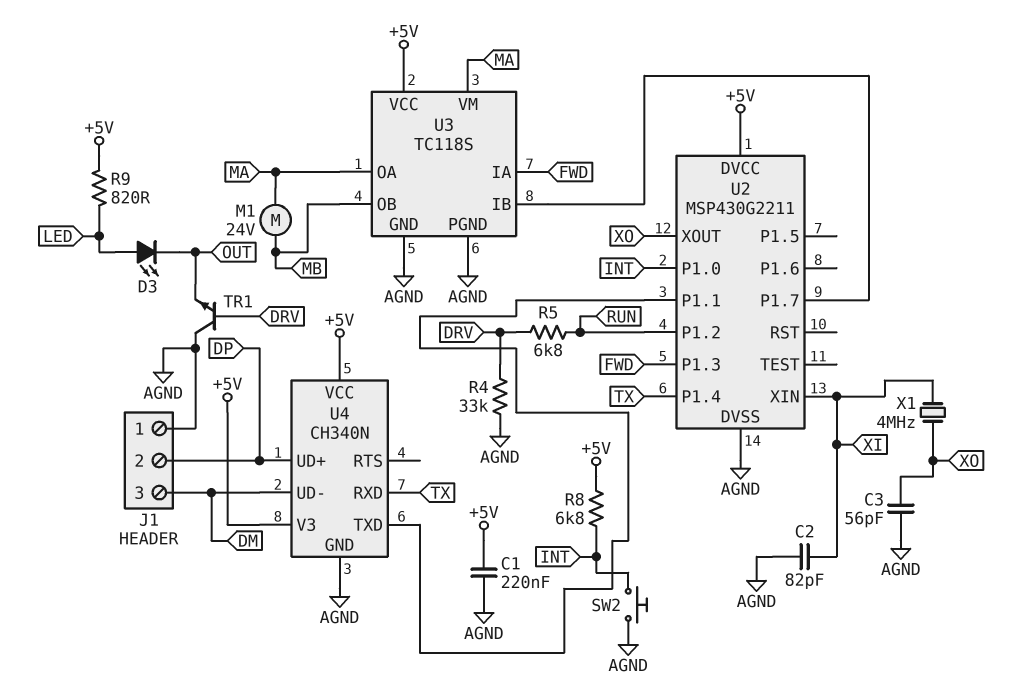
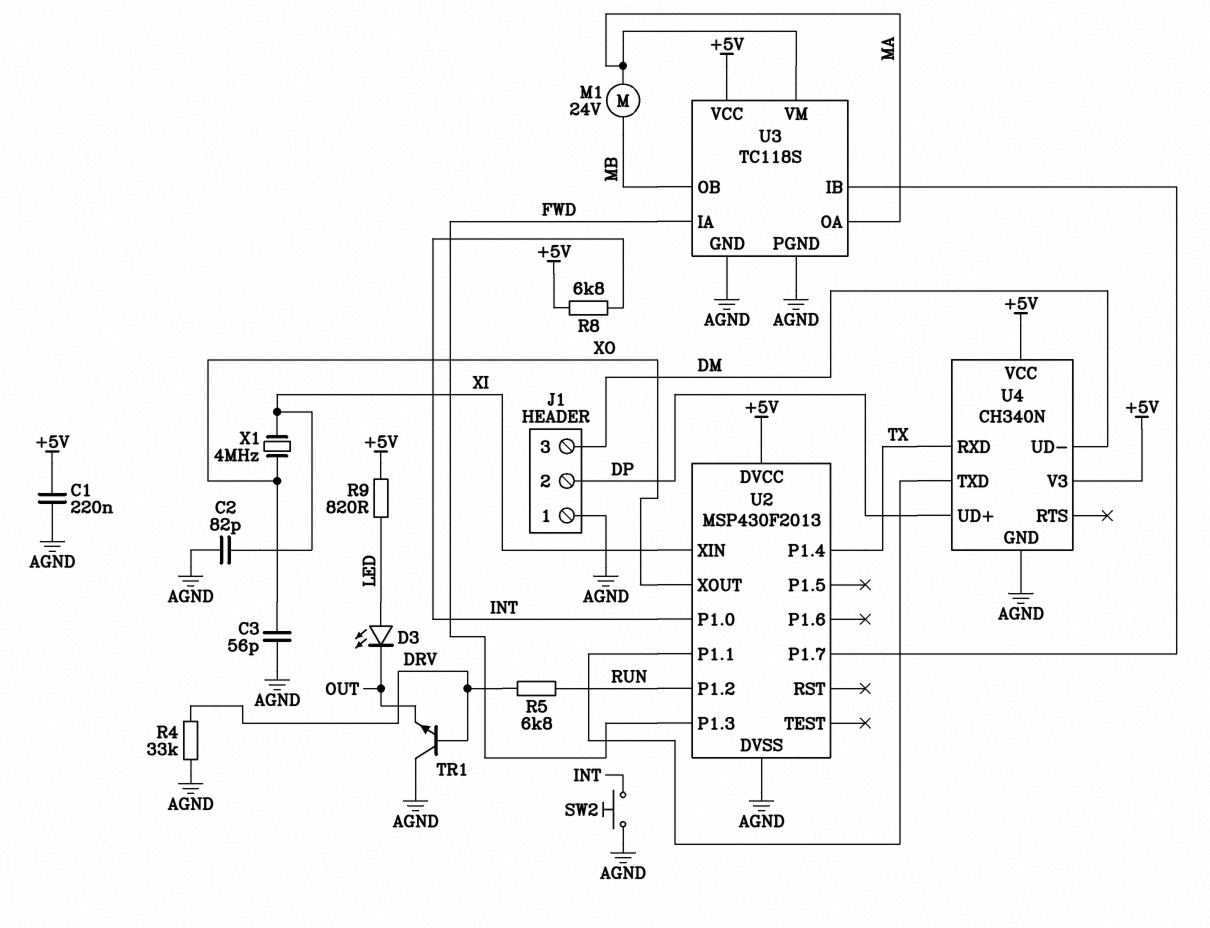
U2: MSP430G2211 -> MSP430F2013

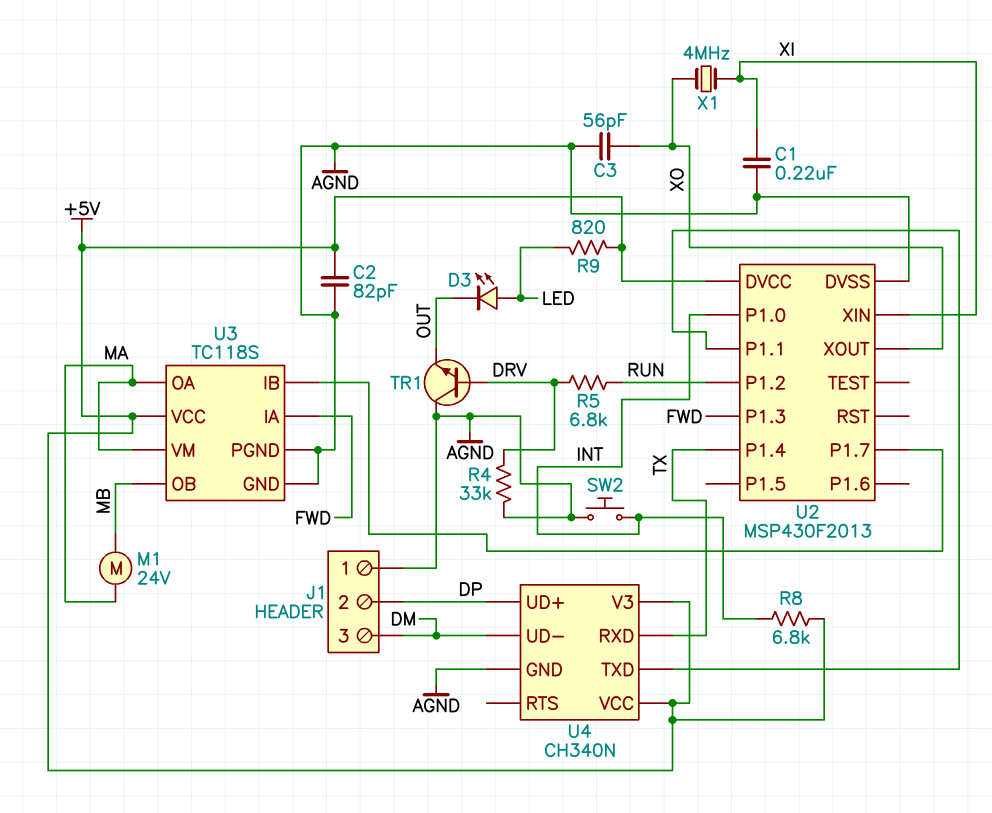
C1: 220nF (+5V, AGND) -> 220nF (AGND, XI)
C2: 82pF (AGND, XI) -> 82pF (+5V, AGND)

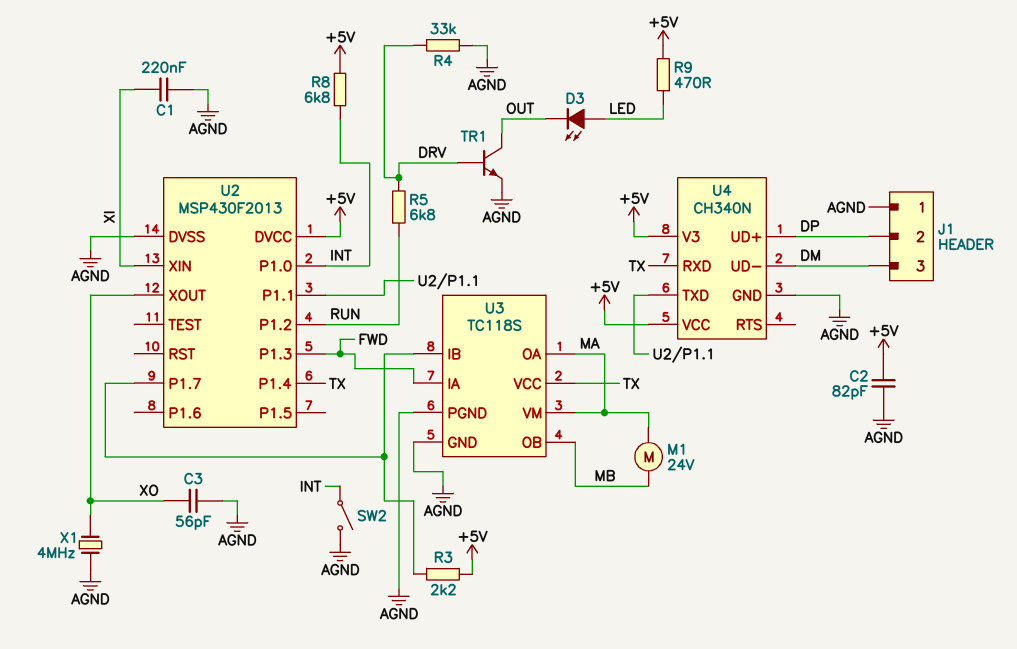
R3: none -> 2.2k (+5V, U2/P1.7)
R9: 820 (+5V, LED) -> 470 (+5V, LED)
SW2: button (AGND, INT) -> switch (AGND, INT)
TR1: NPN (B DRV, C AGND, E OUT) -> NPN (B DRV, C OUT, E AGND)
U3 pin VCC: +5V -> TX
X1: 4MHz (XI, XO) -> 4MHz (AGND, XO)

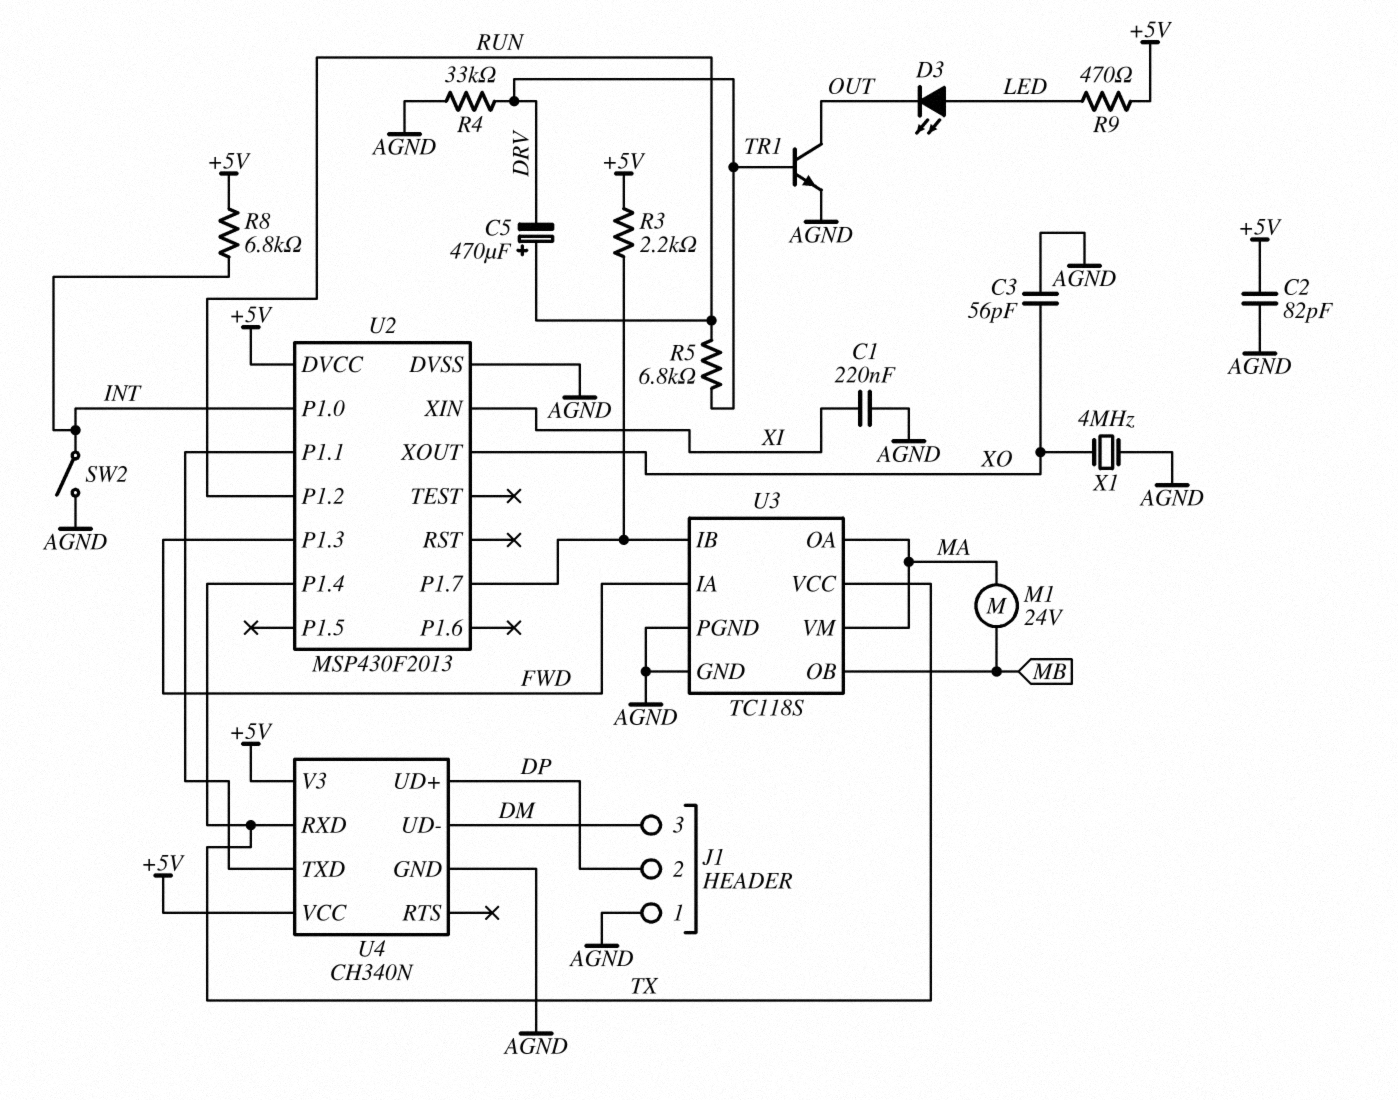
C5: none -> 470uF (plus RUN, minus DRV)

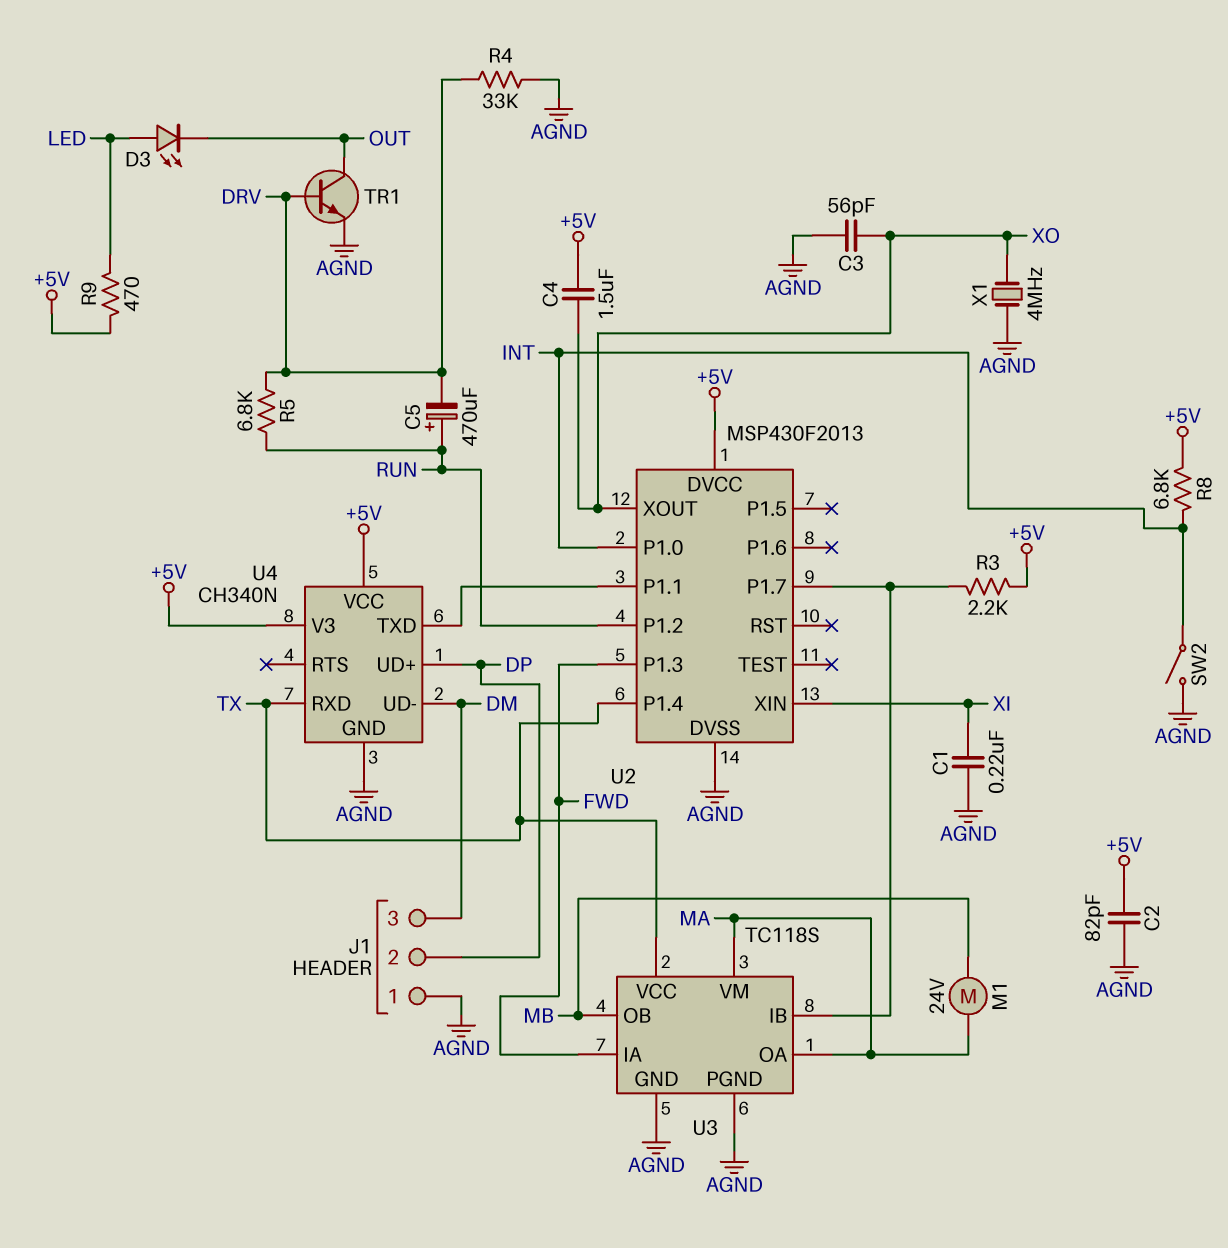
C4: none -> 1.5uF (+5V, XO)

